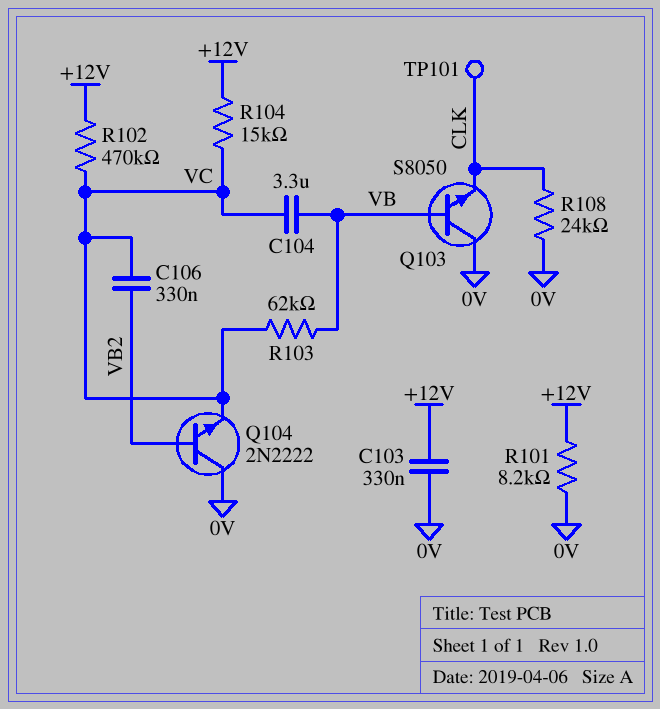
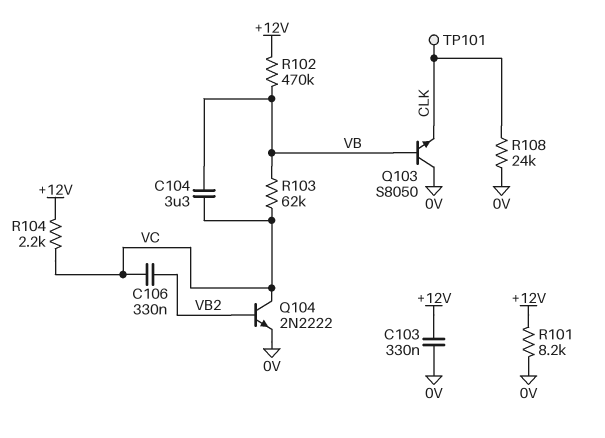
Q104: NPN 2N2222 (B VB2, C 0V, E VC) -> NPN 2N2222 (B VB2, C VC, E 0V)
R102: 470k (+12V, VC) -> 470k (+12V, VB)
R104: 15k (+12V, VC) -> 2.2k (+12V, VC)

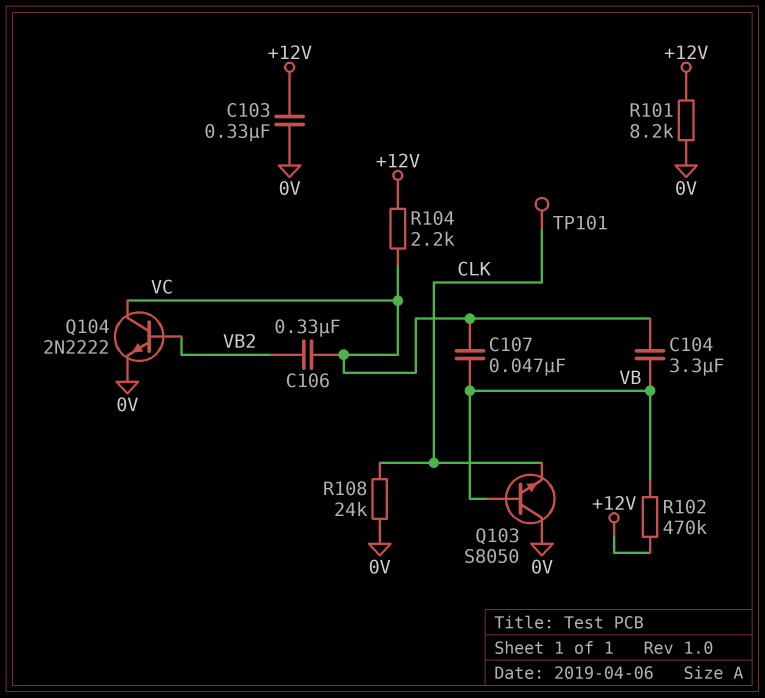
C107: none -> 47nF (VB, VC)
R103: 62k (VB, VC) -> none

